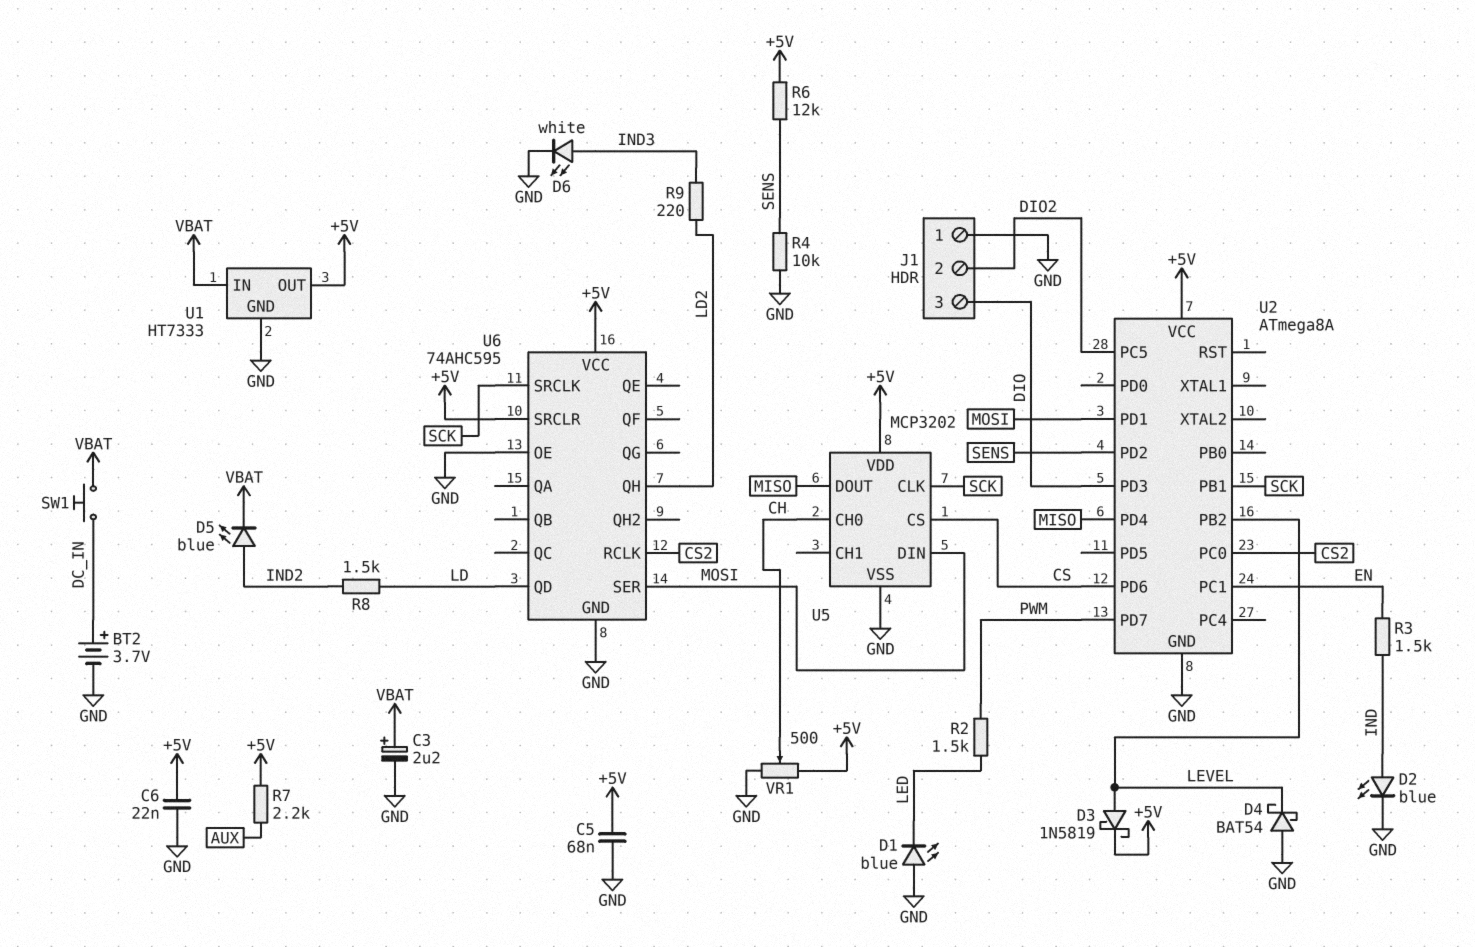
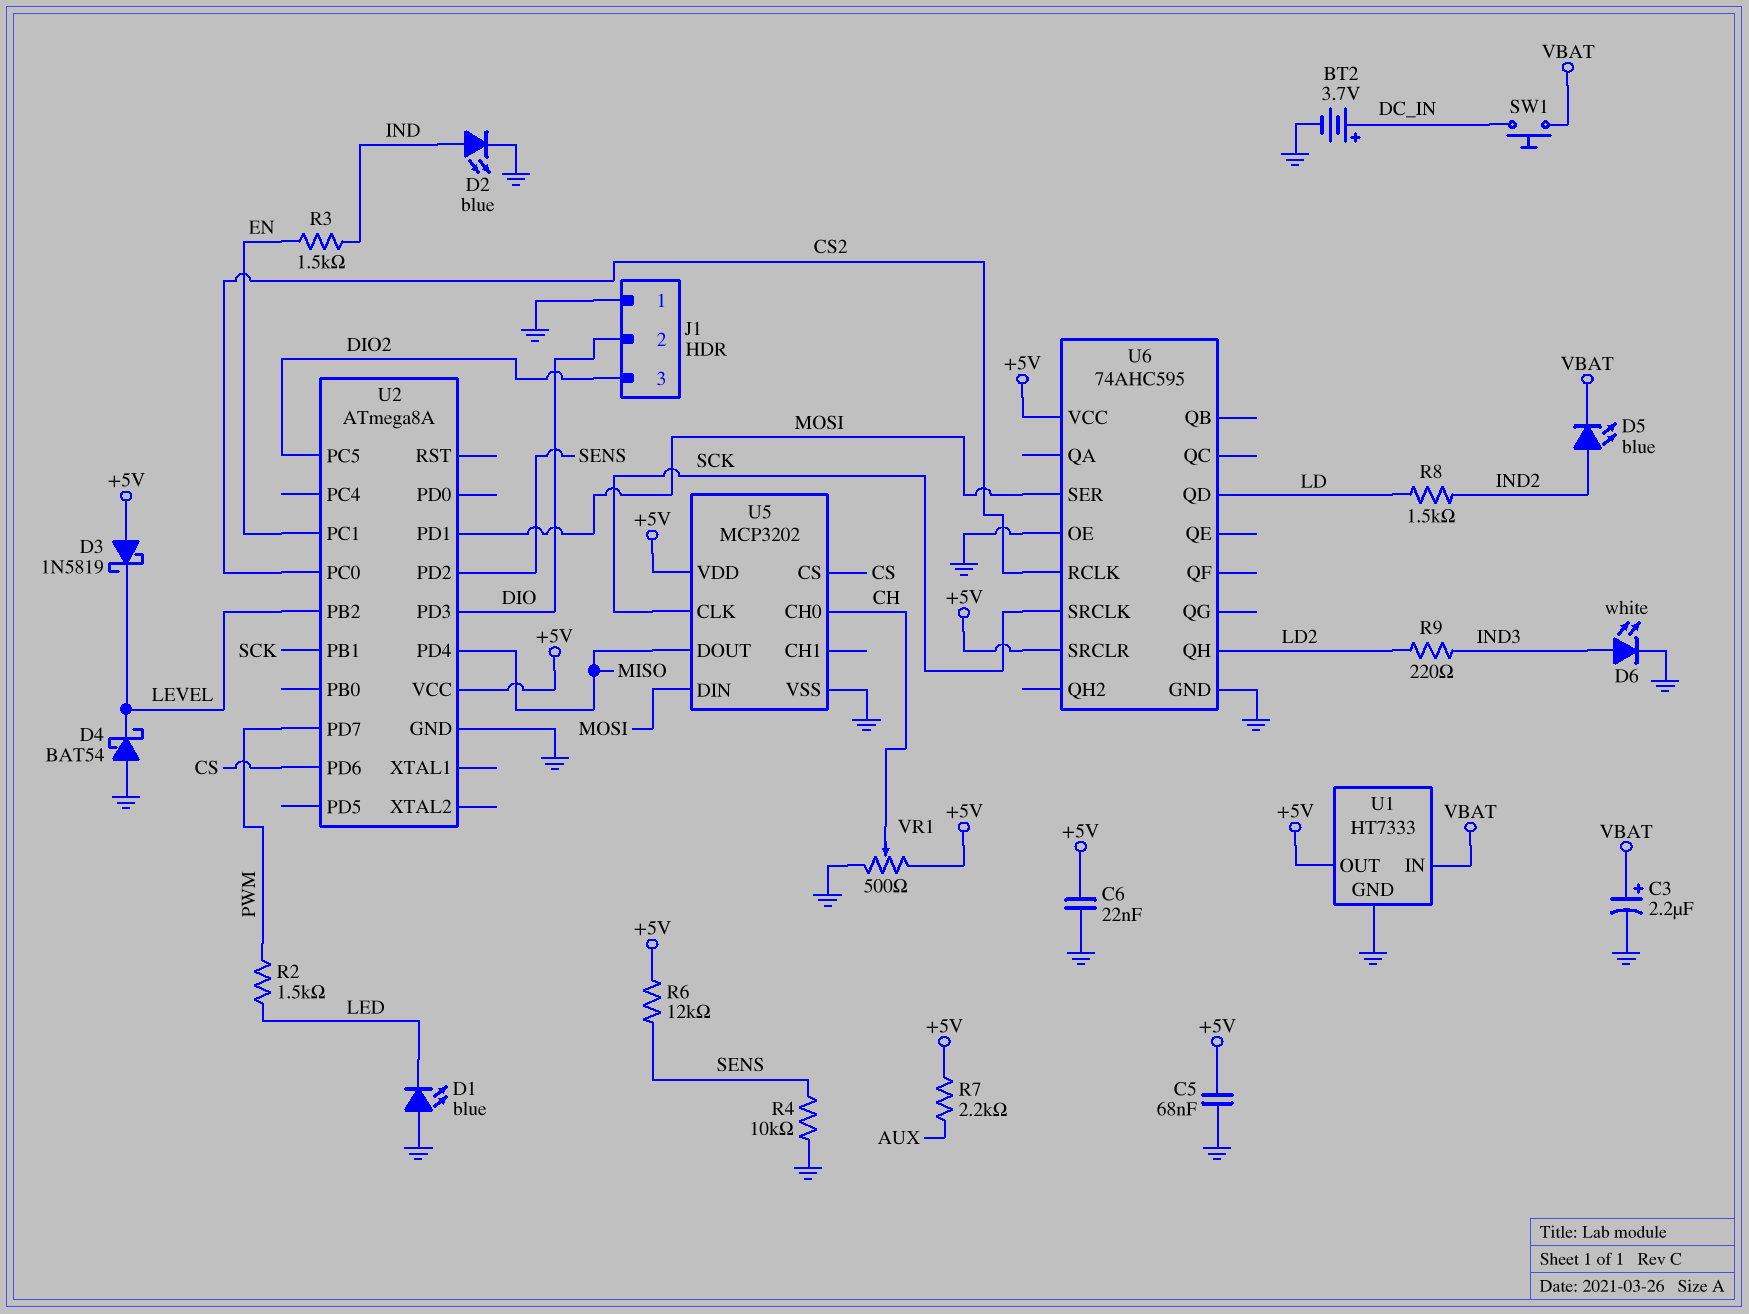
D3: schottky 1N5819 (A LEVEL, K +5V) -> schottky 1N5819 (A +5V, K LEVEL)
J1 pin 2: DIO2 -> DIO
J1 pin 3: DIO -> DIO2

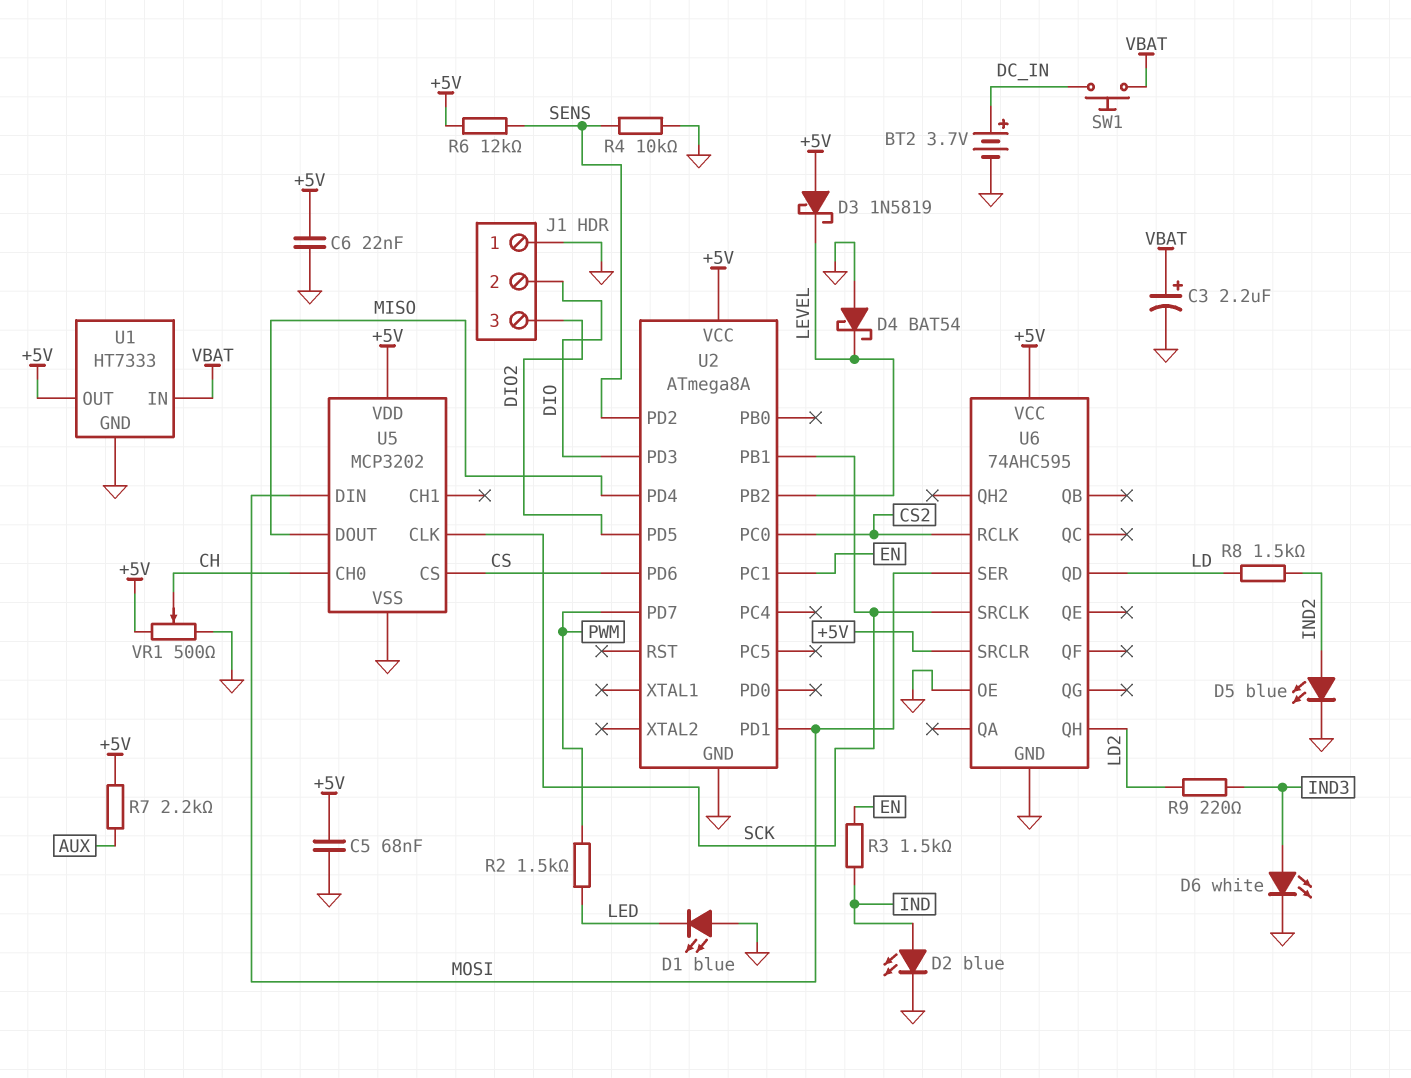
D5: LED blue (A IND2, K VBAT) -> LED blue (A IND2, K GND)
U2 pin PC5: DIO2 -> none
U2 pin PD5: none -> DIO2

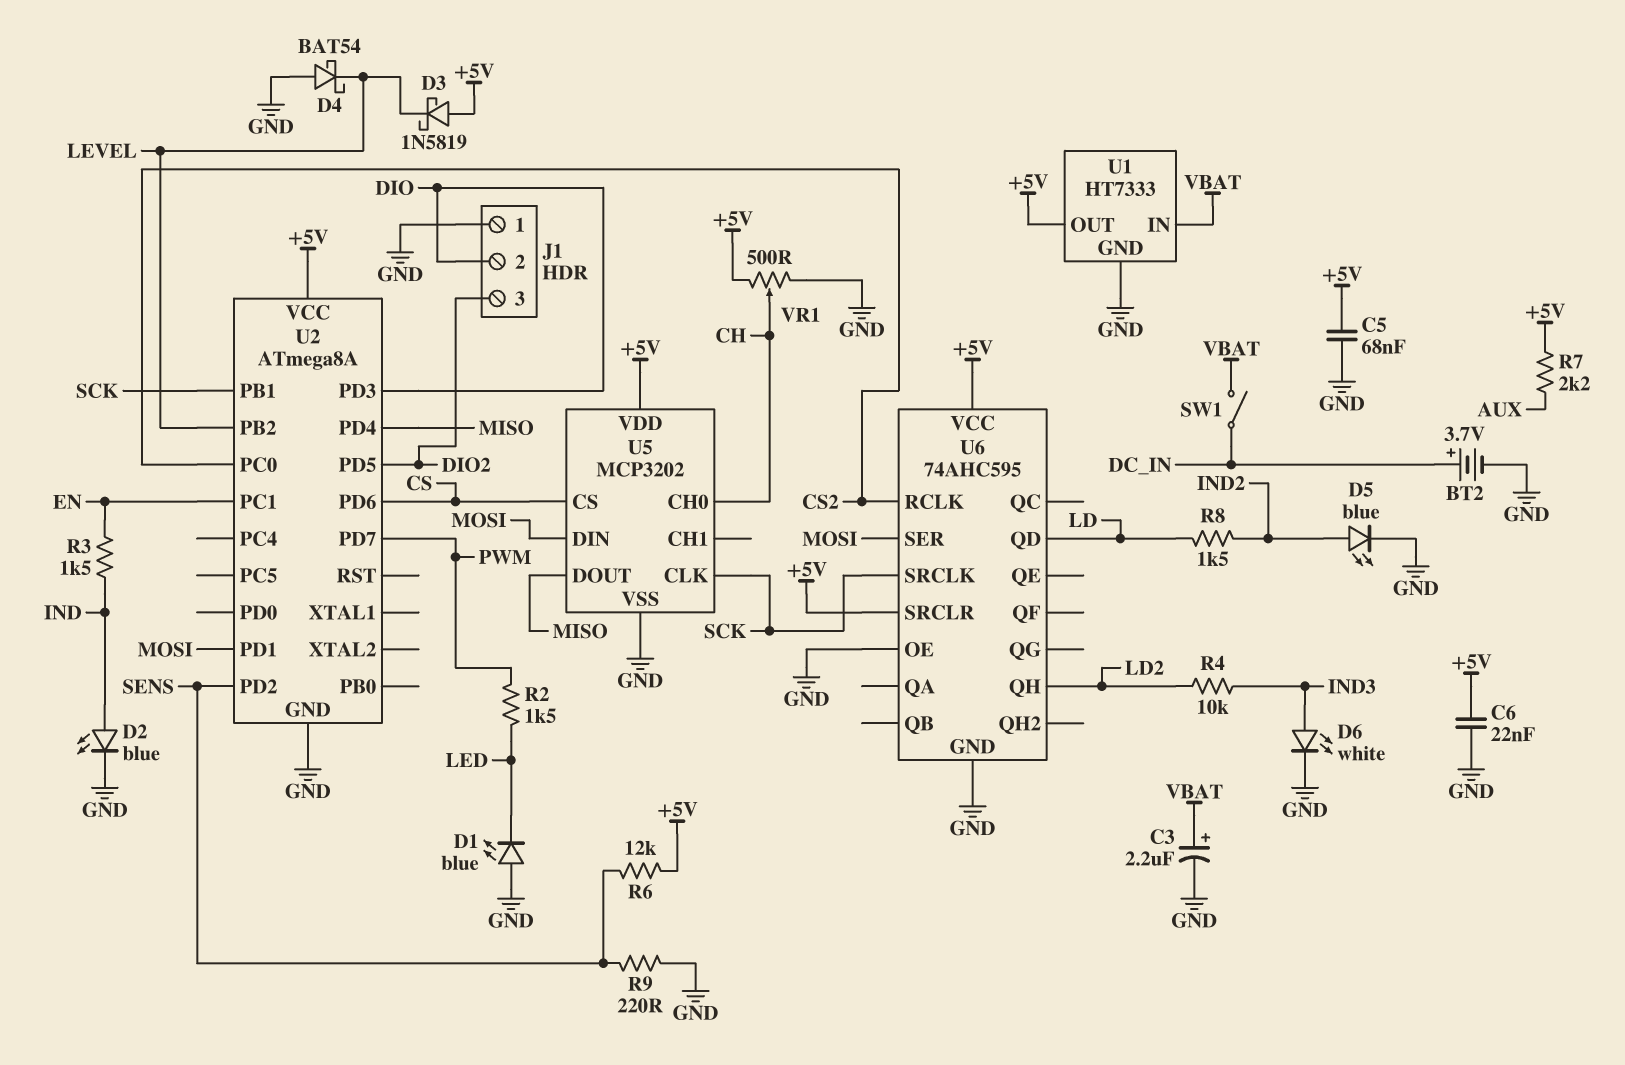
R4: 10k (GND, SENS) -> 10k (IND3, LD2)
R9: 220 (IND3, LD2) -> 220 (GND, SENS)
SW1: button (DC_IN, VBAT) -> switch (DC_IN, VBAT)

